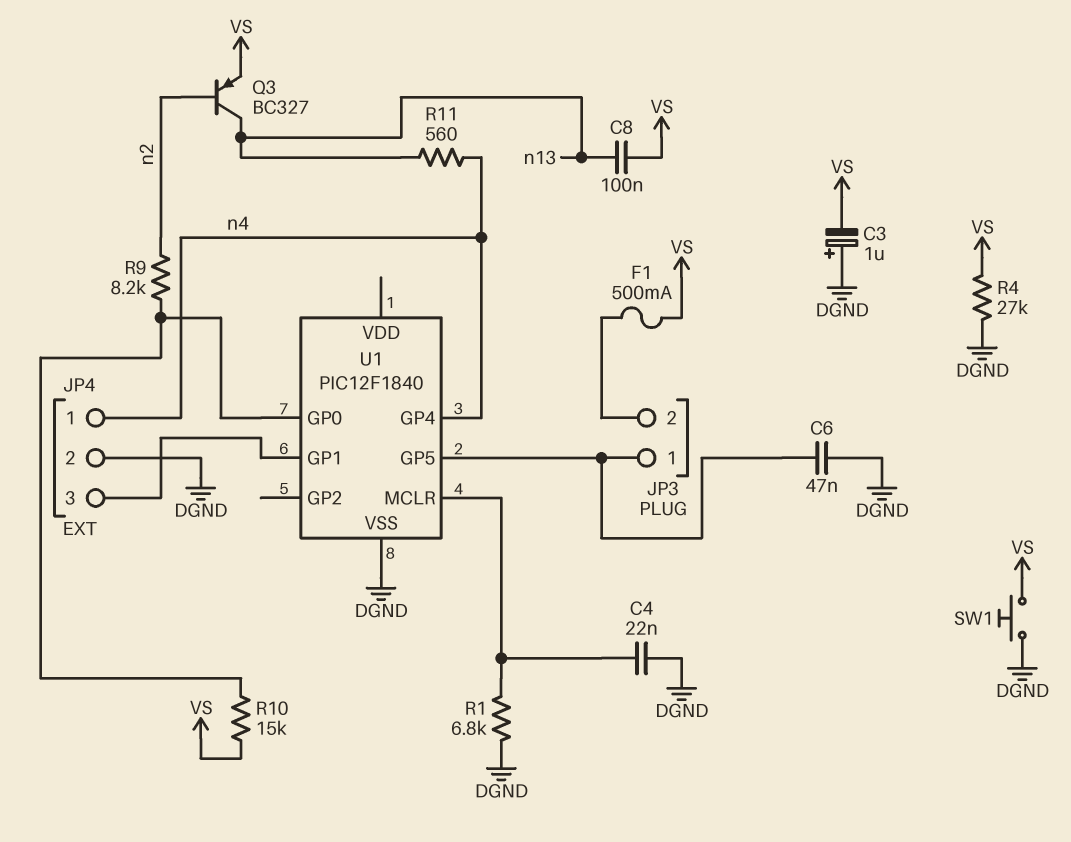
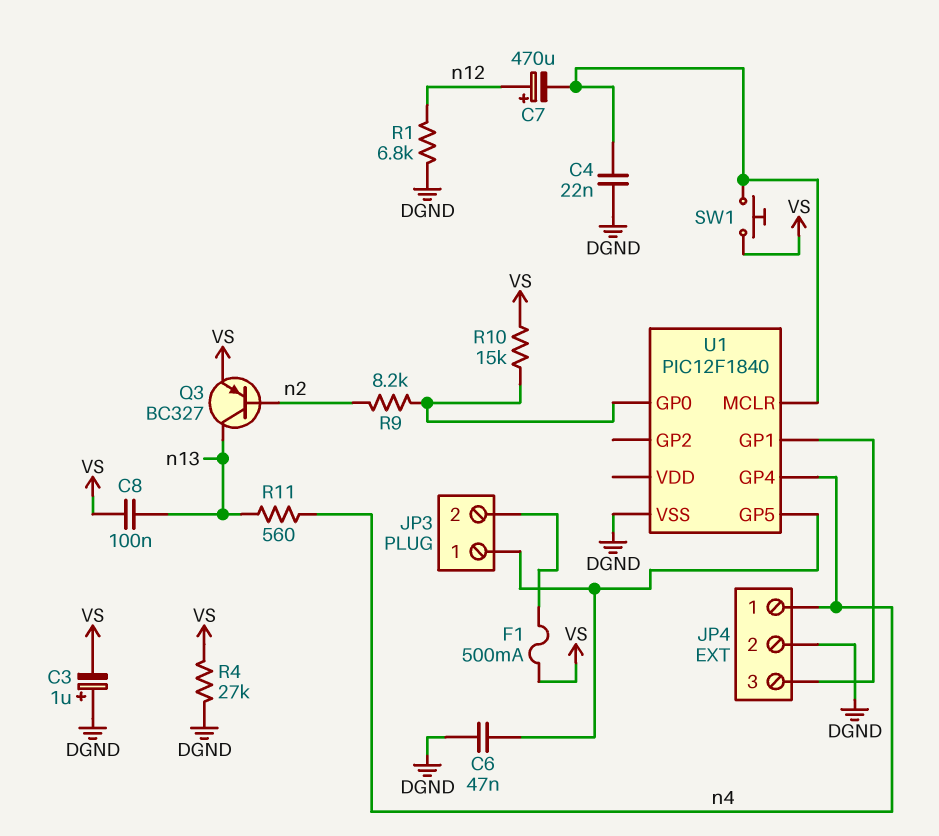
C7: none -> 470uF (plus n12, minus U1/MCLR)
R1: 6.8k (DGND, U1/MCLR) -> 6.8k (DGND, n12)
SW1: button (DGND, VS) -> button (U1/MCLR, VS)

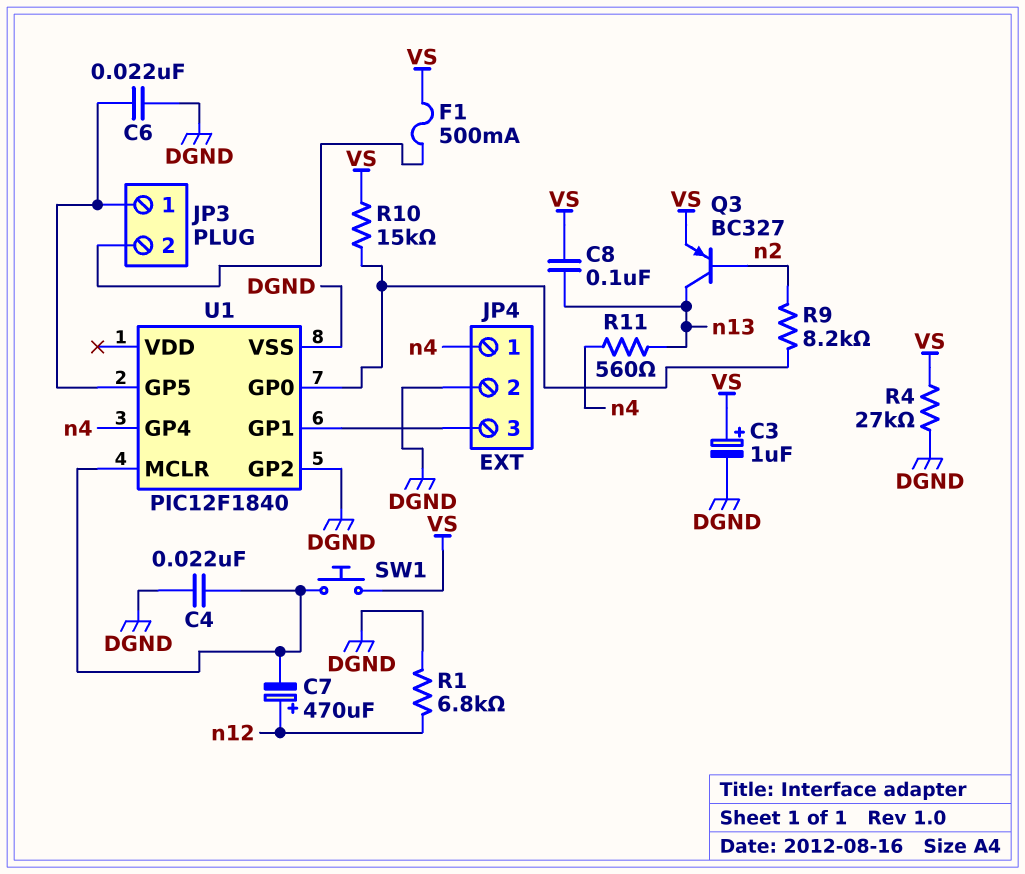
C3: 1uF (plus DGND, minus VS) -> 1uF (plus VS, minus DGND)
C6: 47nF (DGND, JP3/1) -> 22nF (DGND, JP3/1)
U1 pin GP2: none -> DGND

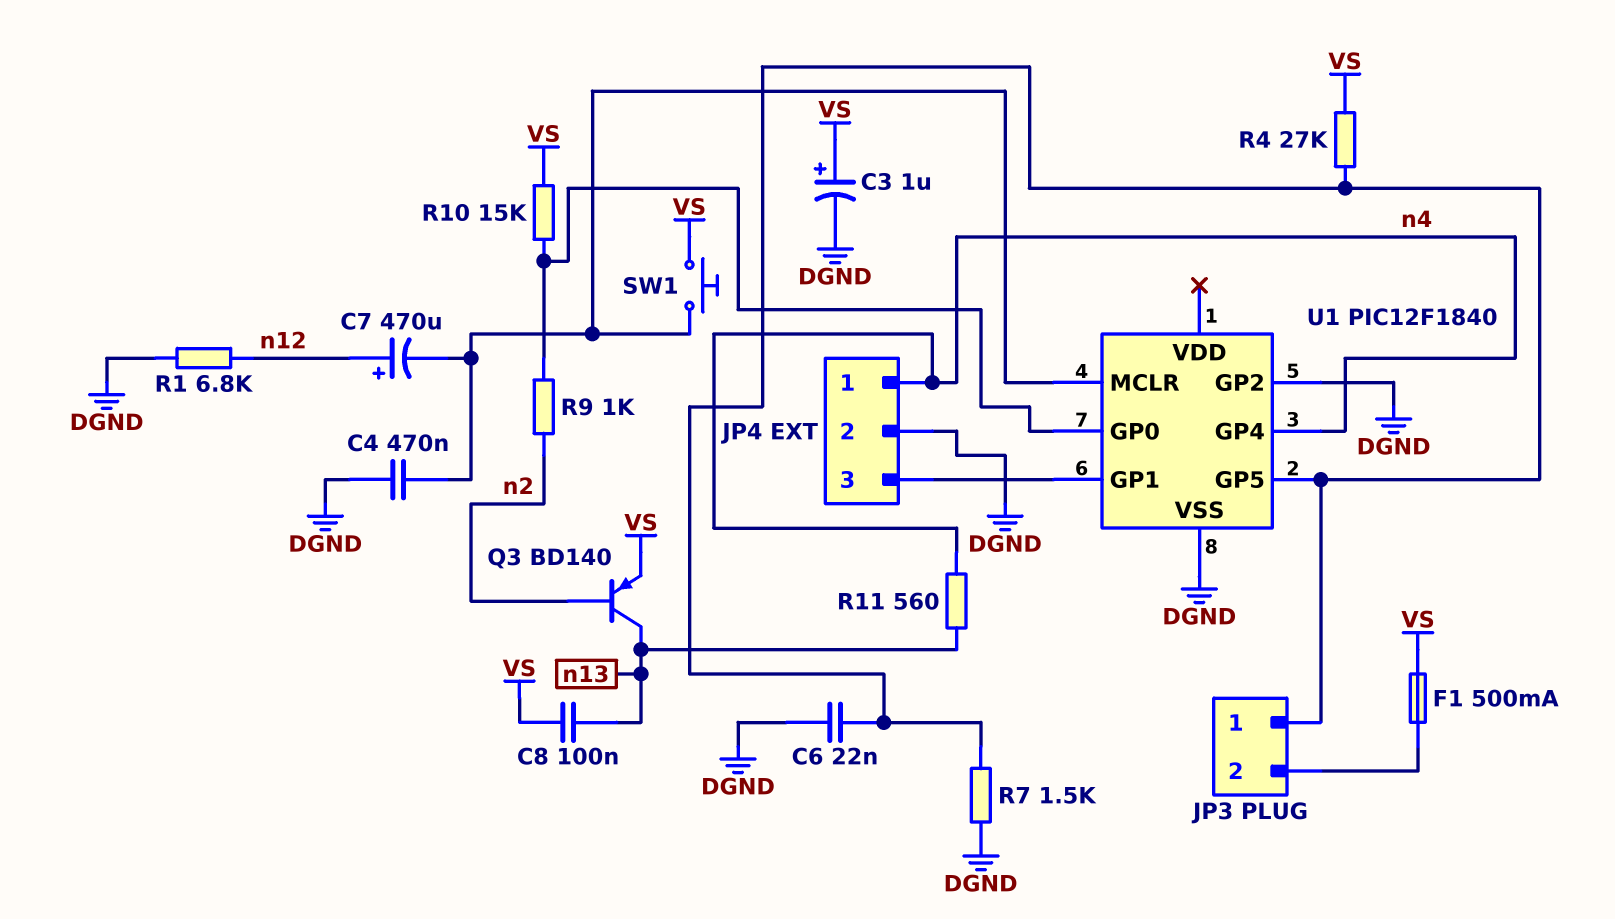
C4: 22nF (DGND, U1/MCLR) -> 470nF (DGND, U1/MCLR)
Q3: PNP BC327 (B n2, C n13, E VS) -> PNP BD140 (B n2, C n13, E VS)
R4: 27k (DGND, VS) -> 27k (JP3/1, VS)
R7: none -> 1.5k (DGND, JP3/1)
R9: 8.2k (U1/GP0, n2) -> 1k (U1/GP0, n2)

